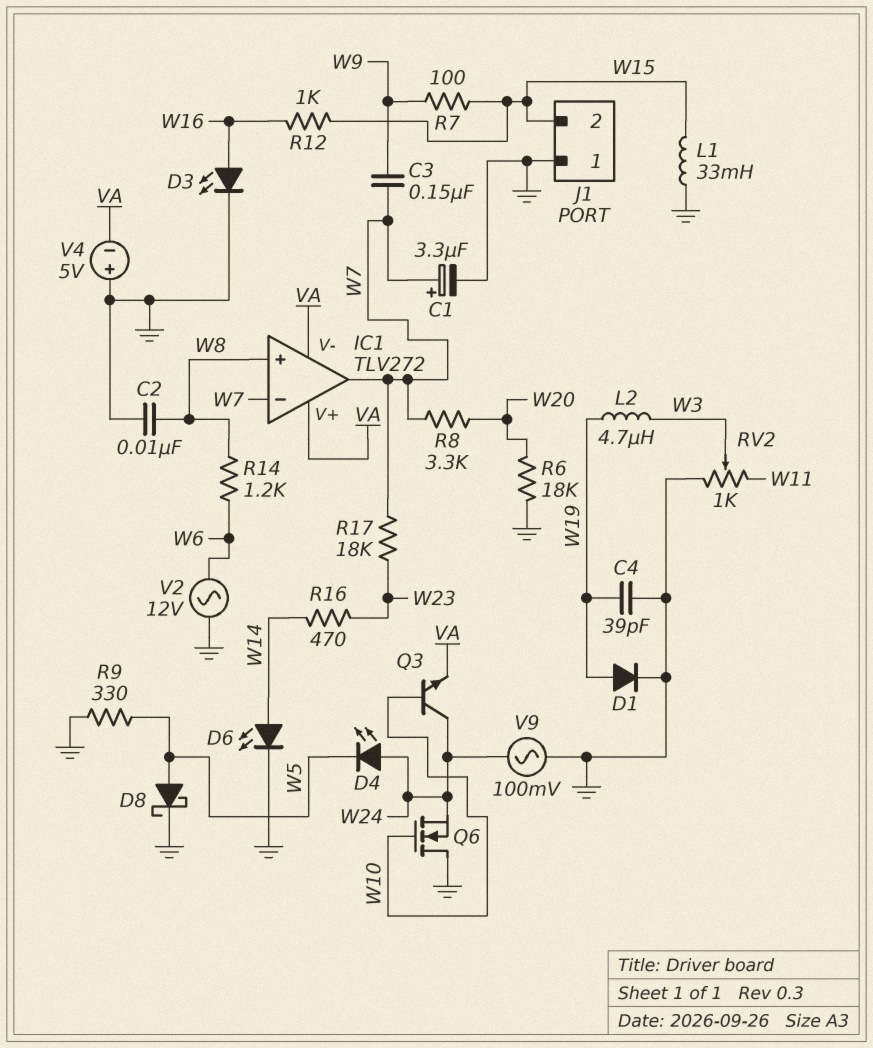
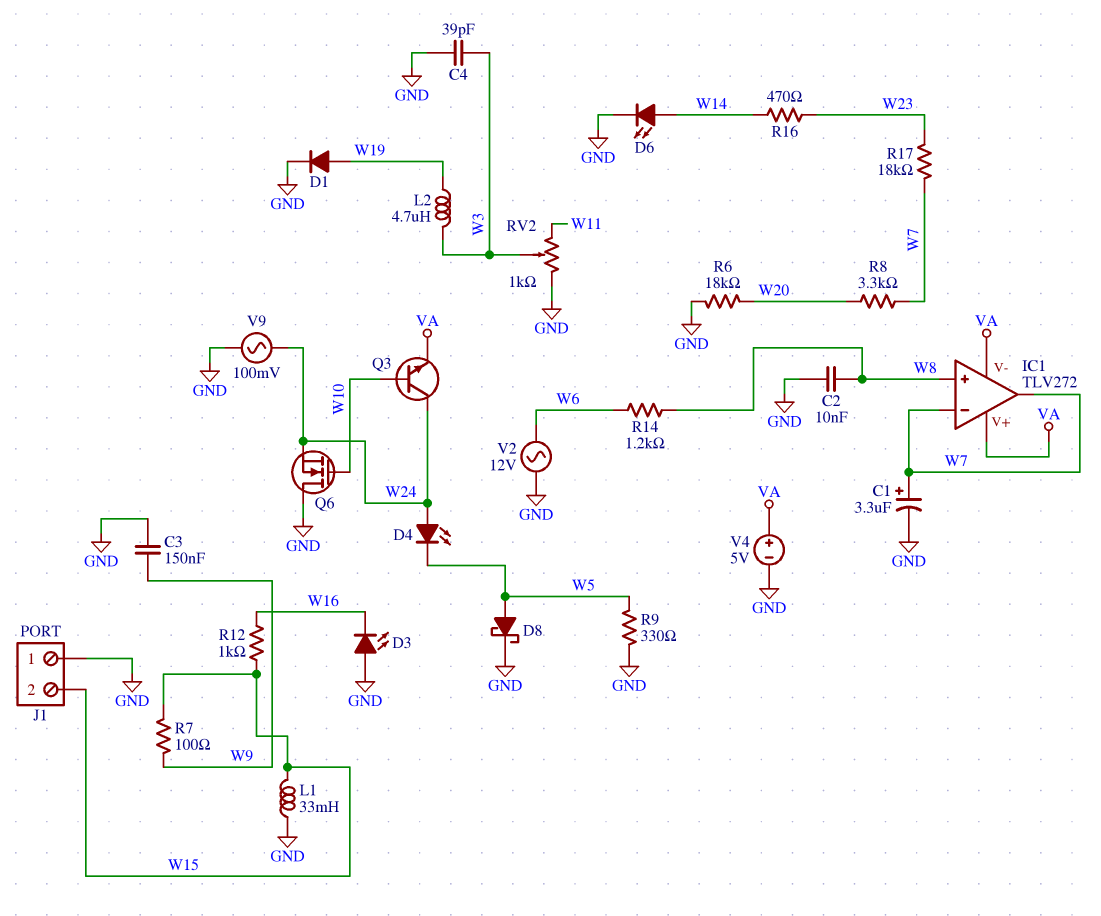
C3: 150nF (W7, W9) -> 150nF (GND, W9)
C4: 39pF (GND, W19) -> 39pF (GND, W3)
D3: LED (A W16, K GND) -> LED (A GND, K W16)
V4: 5V (plus GND, minus VA) -> 5V (plus VA, minus GND)

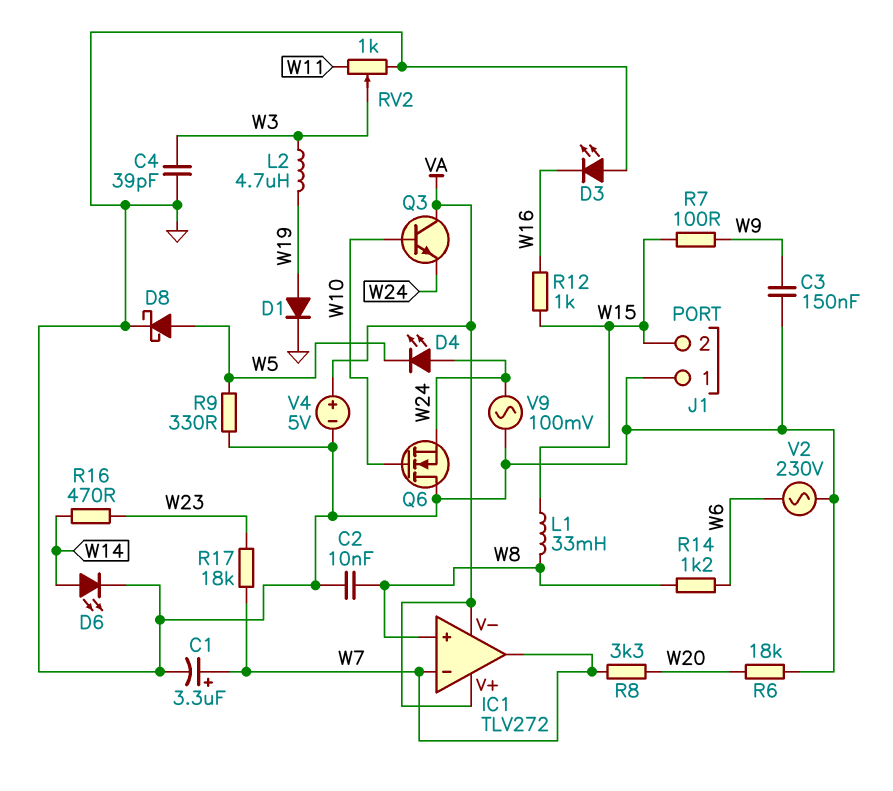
L1: 33mH (GND, W15) -> 33mH (W8, W15)
Q3: NPN (B W10, C W24, E VA) -> NPN (B W10, C VA, E W24)
V2: AC 12V (GND, W6) -> AC 230V (GND, W6)

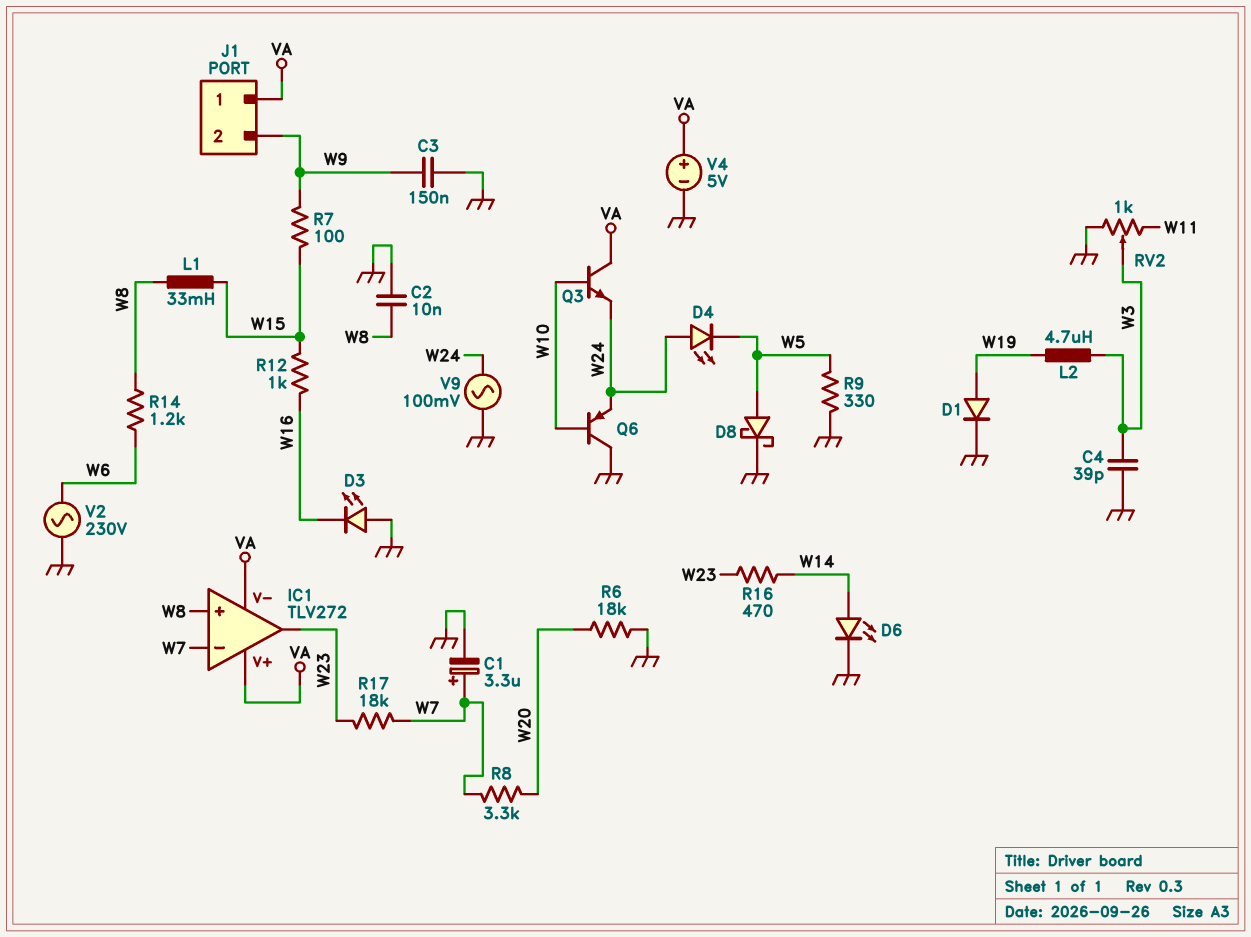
IC1 pin out: W7 -> W23
J1 pin 1: GND -> VA
J1 pin 2: W15 -> W9
Q6: NMOS (G W10, D GND, S W24) -> PNP (B W10, C GND, E W24)

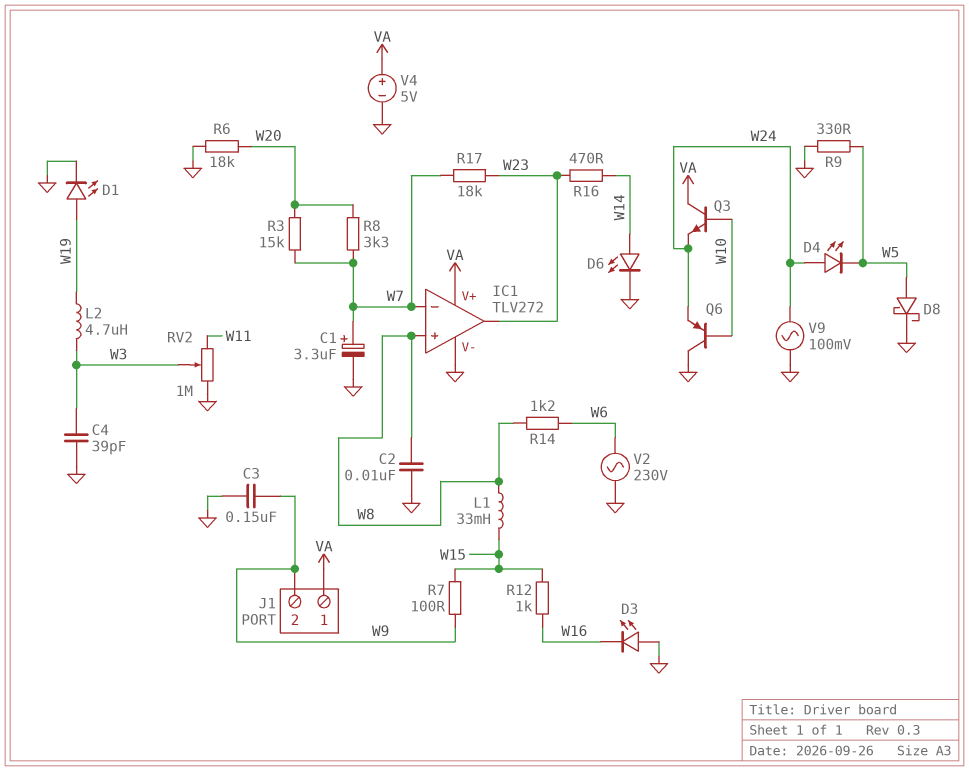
D1: diode (A W19, K GND) -> LED (A W19, K GND)
IC1 pin V-: VA -> GND
R3: none -> 15k (W7, W20)
RV2: 1k (GND, W11, wiper W3) -> 1M (GND, W11, wiper W3)

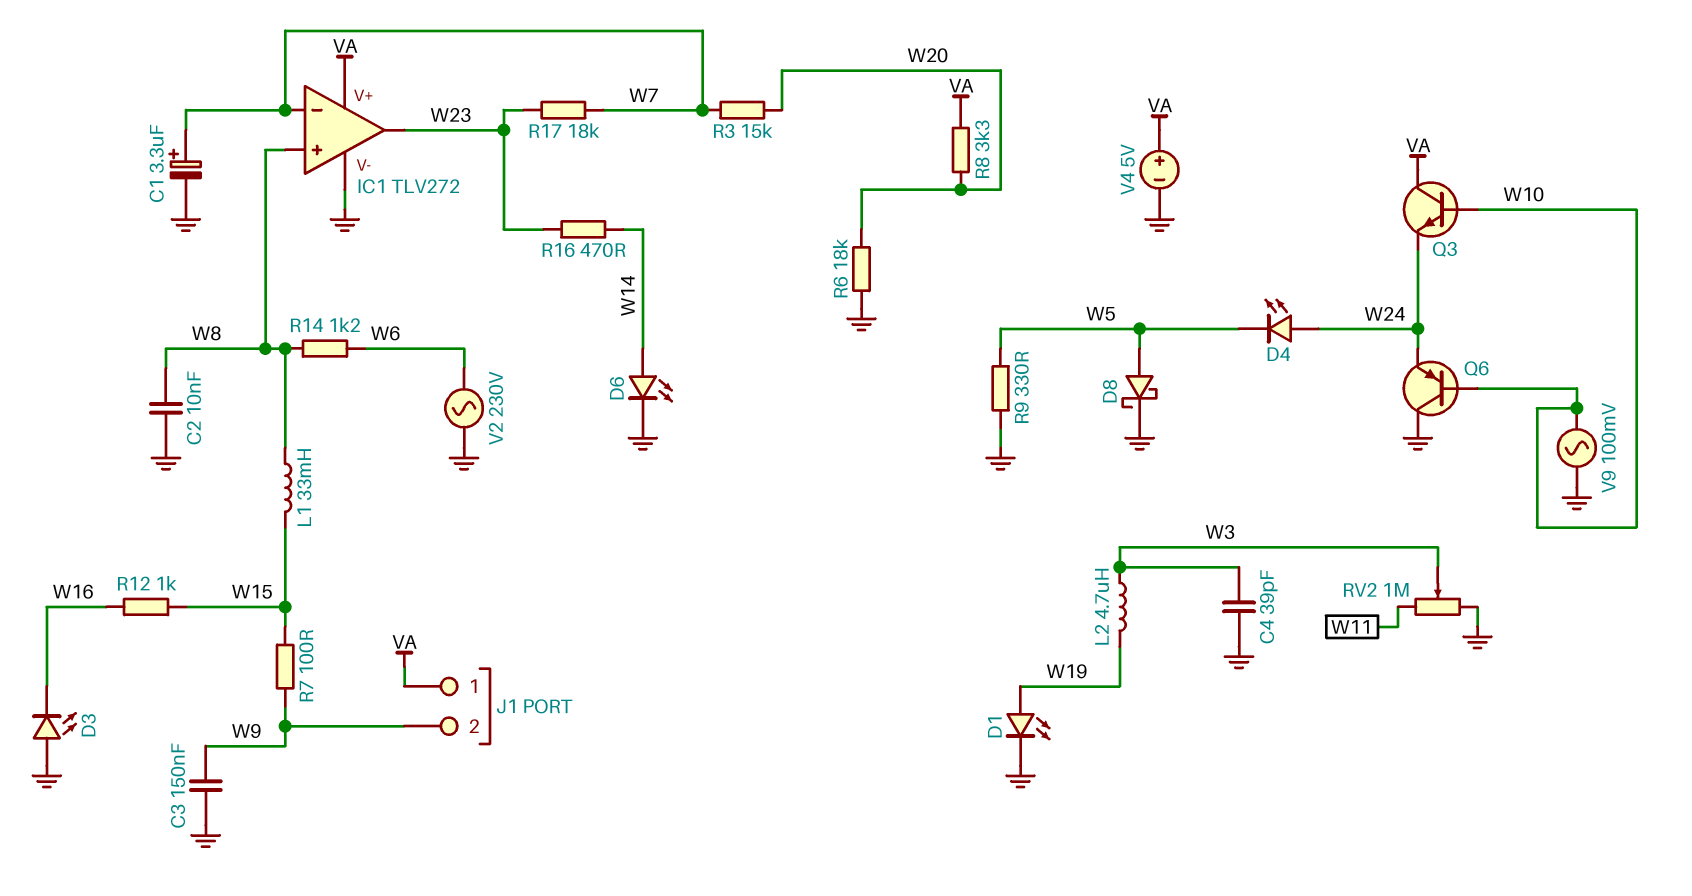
R8: 3.3k (W7, W20) -> 3.3k (VA, W20)
V9: AC 100mV (GND, W24) -> AC 100mV (GND, W10)

